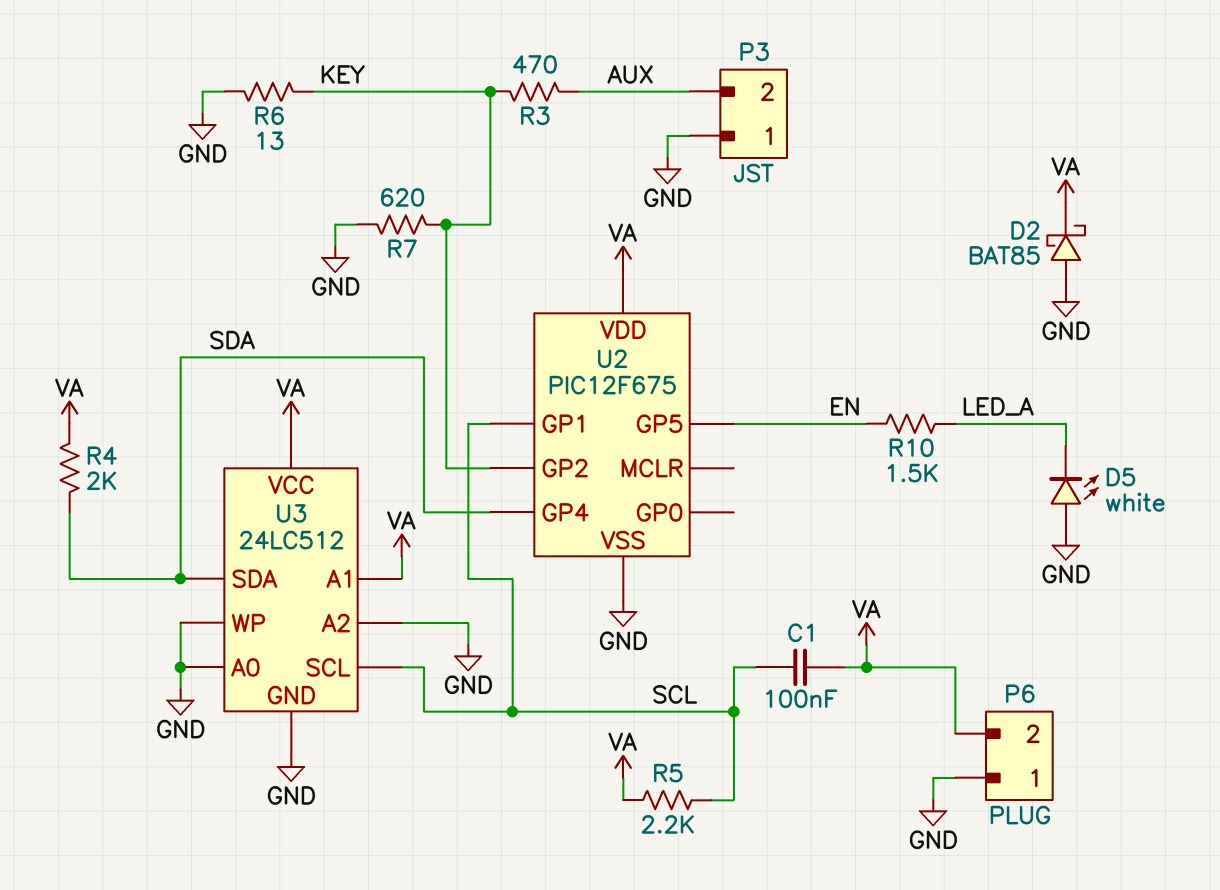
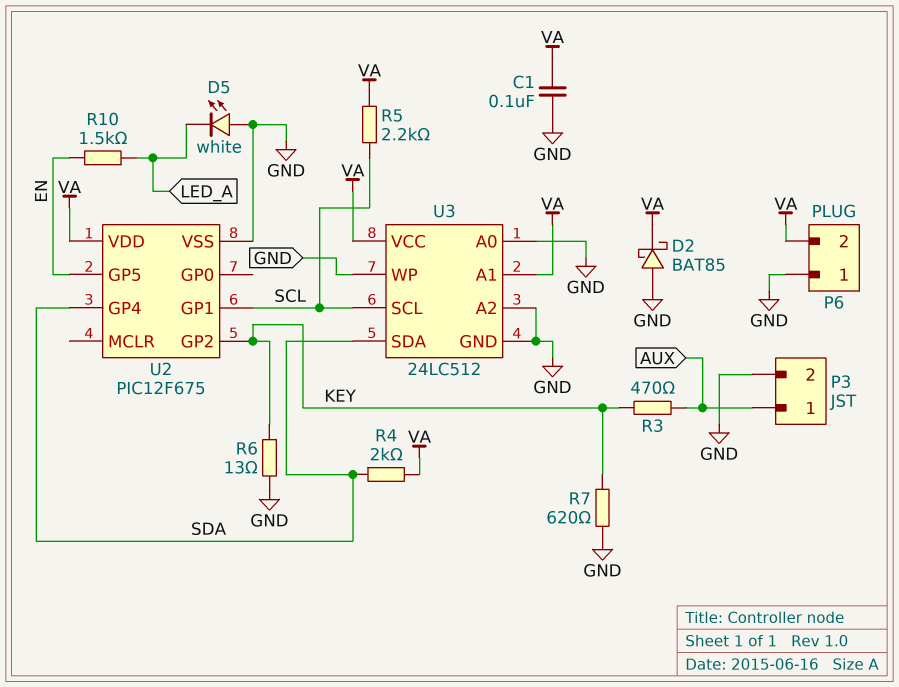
C1: 100nF (SCL, VA) -> 100nF (GND, VA)
P3 pin 1: GND -> AUX
P3 pin 2: AUX -> GND

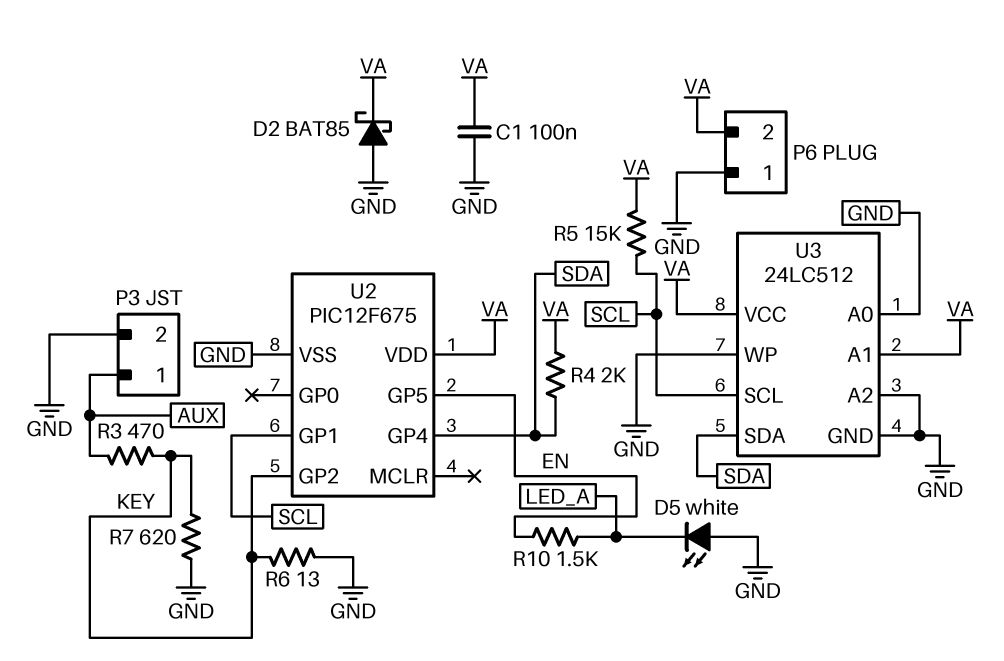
R5: 2.2k (SCL, VA) -> 15k (SCL, VA)

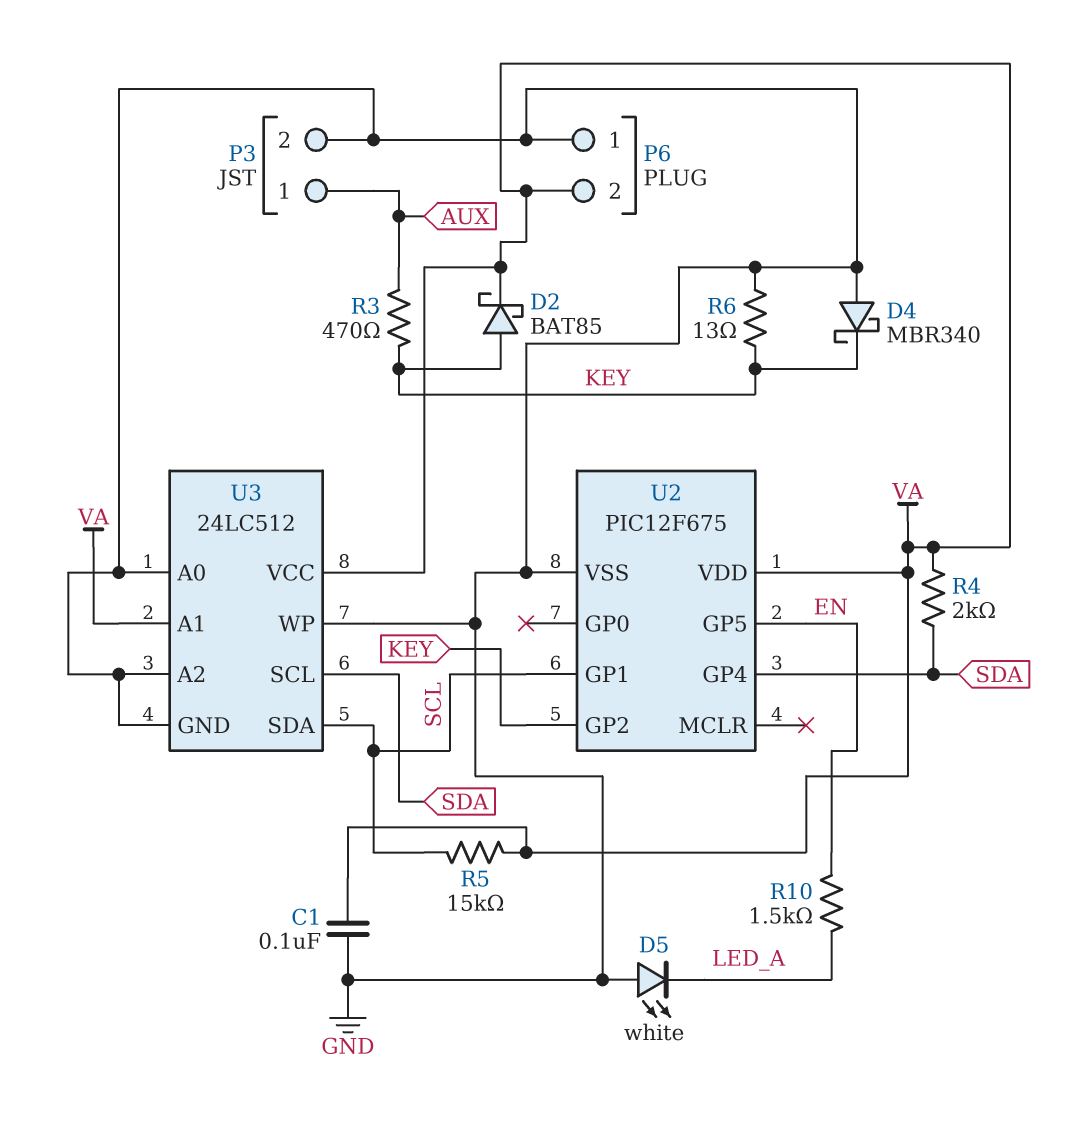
D2: schottky BAT85 (A GND, K VA) -> schottky BAT85 (A KEY, K VA)
D4: none -> schottky MBR340 (A GND, K KEY)
R7: 620 (GND, KEY) -> none
U3 pin SCL: SCL -> SDA
U3 pin SDA: SDA -> SCL

